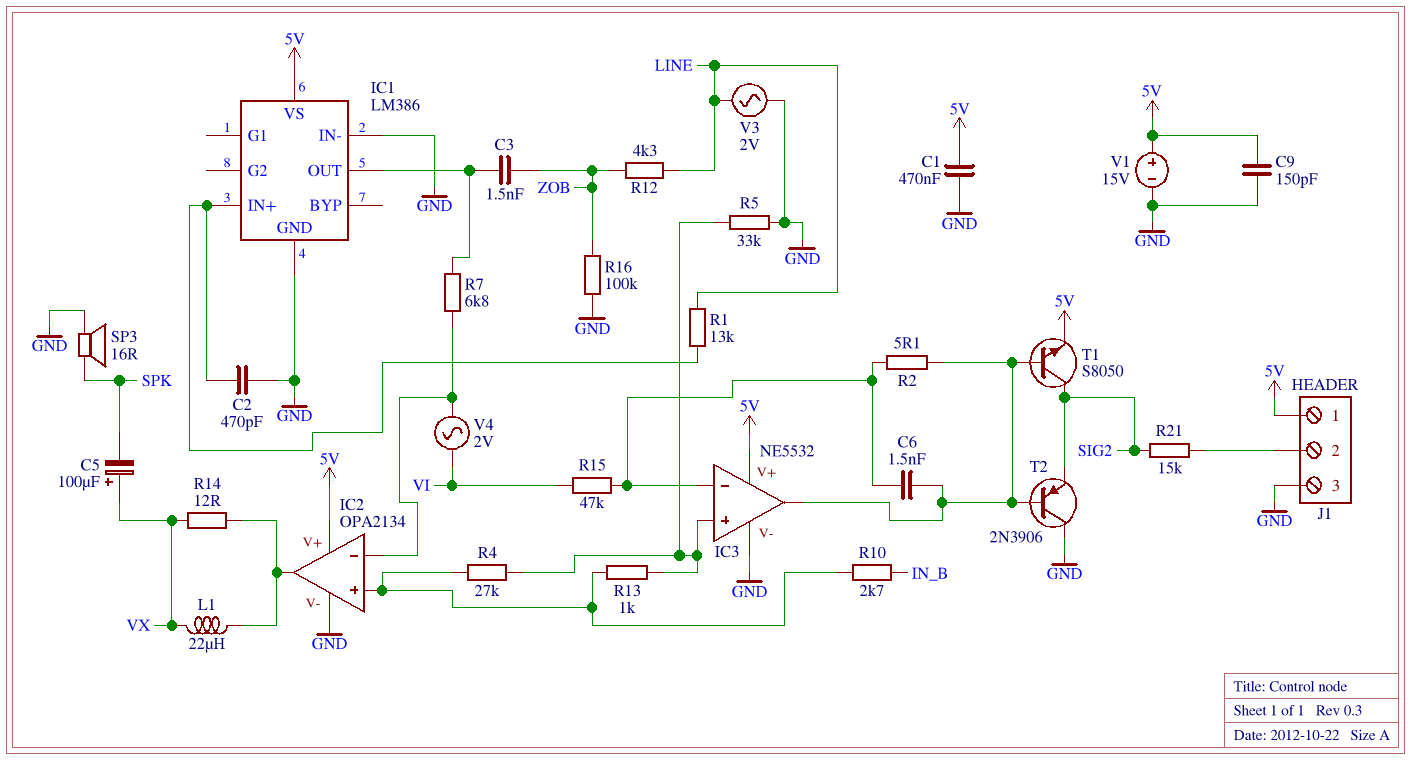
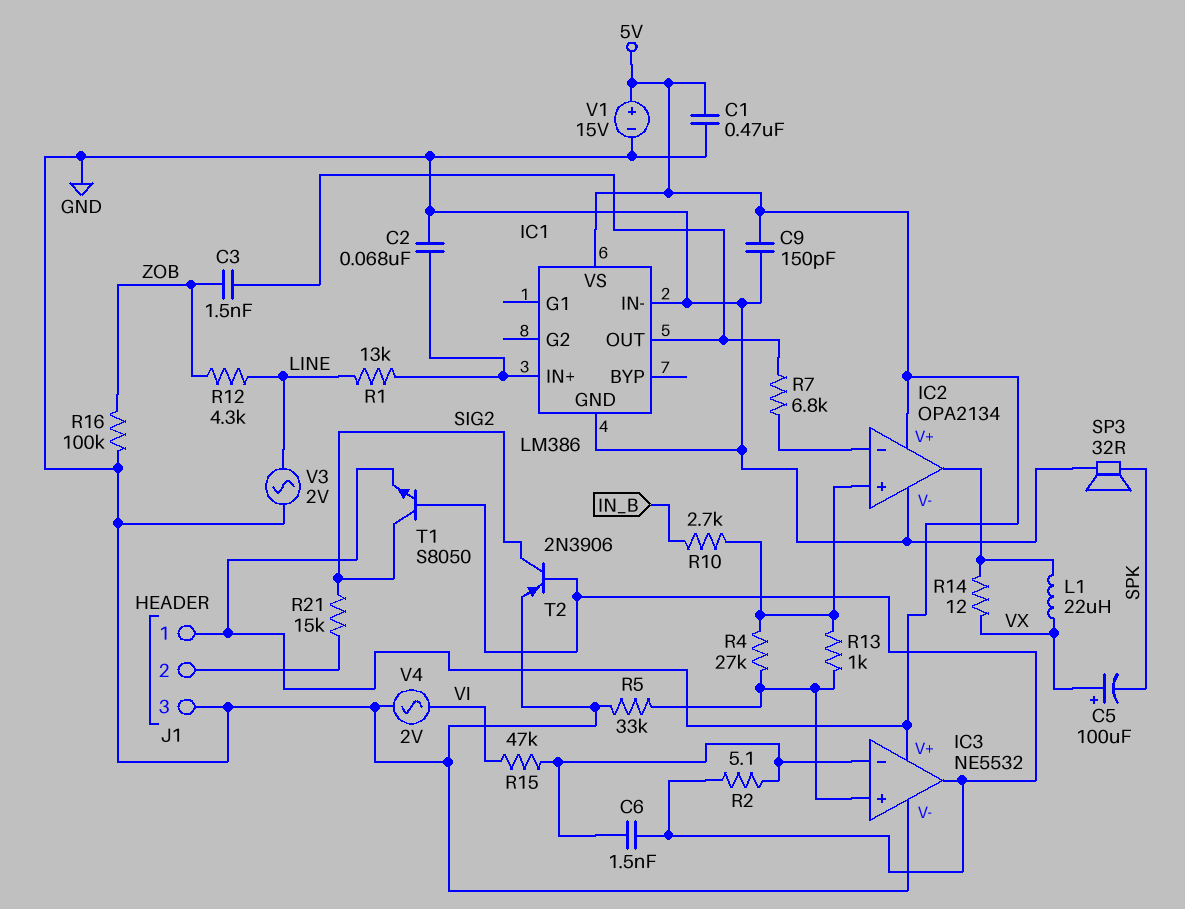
C2: 470pF (GND, IC1/IN+) -> 68nF (GND, IC1/IN+)
SP3: speaker 16R (GND, SPK) -> speaker 32R (GND, SPK)
T2: PNP 2N3906 (B IC3/out, C GND, E SIG2) -> PNP 2N3906 (B IC3/out, C SIG2, E GND)
V4: AC 2V (IC2/in-, VI) -> AC 2V (GND, VI)

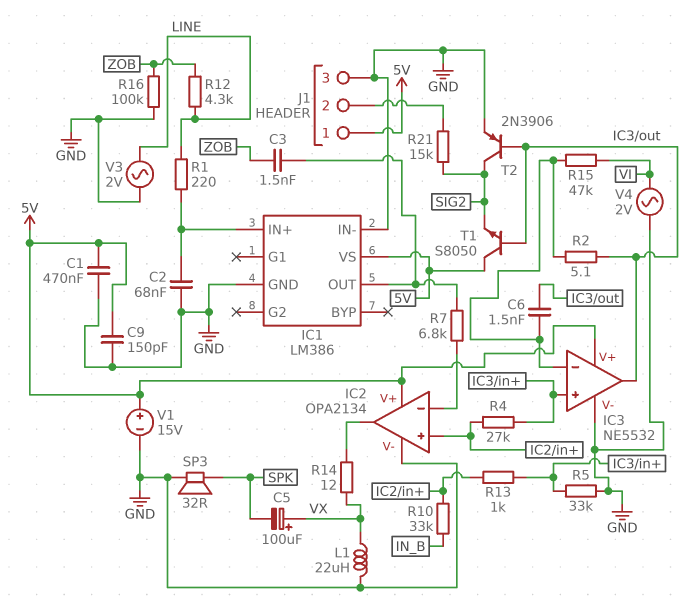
L1: 22uH (IC2/out, VX) -> 22uH (GND, VX)
R1: 13k (IC1/IN+, LINE) -> 220 (IC1/IN+, LINE)
R10: 2.7k (IC2/in+, IN_B) -> 33k (IC2/in+, IN_B)
T1: NPN S8050 (B IC3/out, C SIG2, E 5V) -> NPN S8050 (B IC3/out, C 5V, E SIG2)

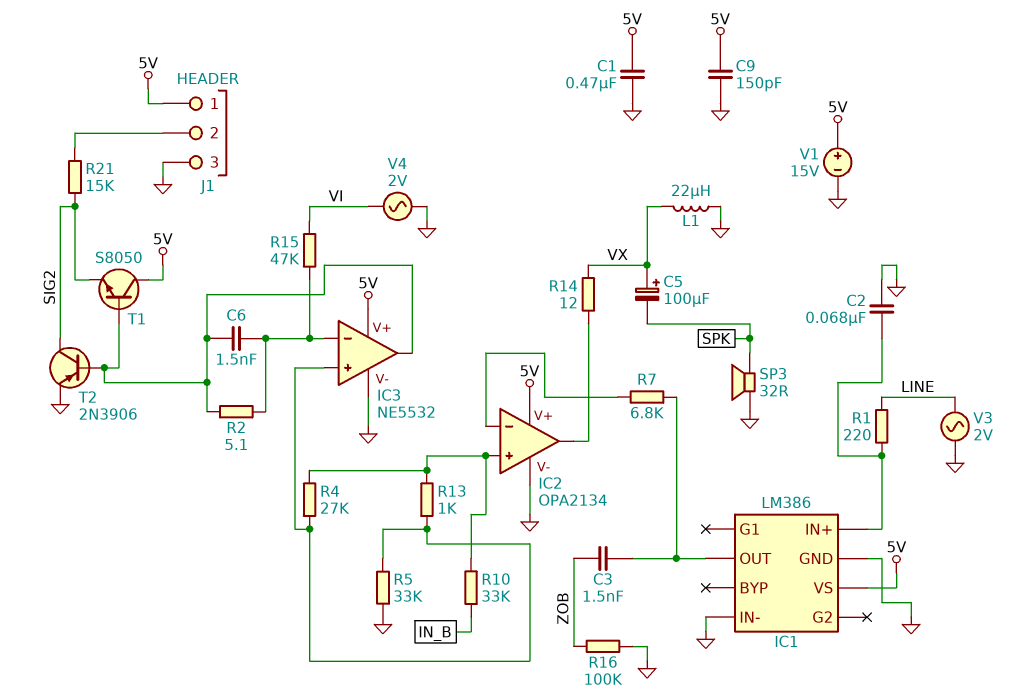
R12: 4.3k (LINE, ZOB) -> none

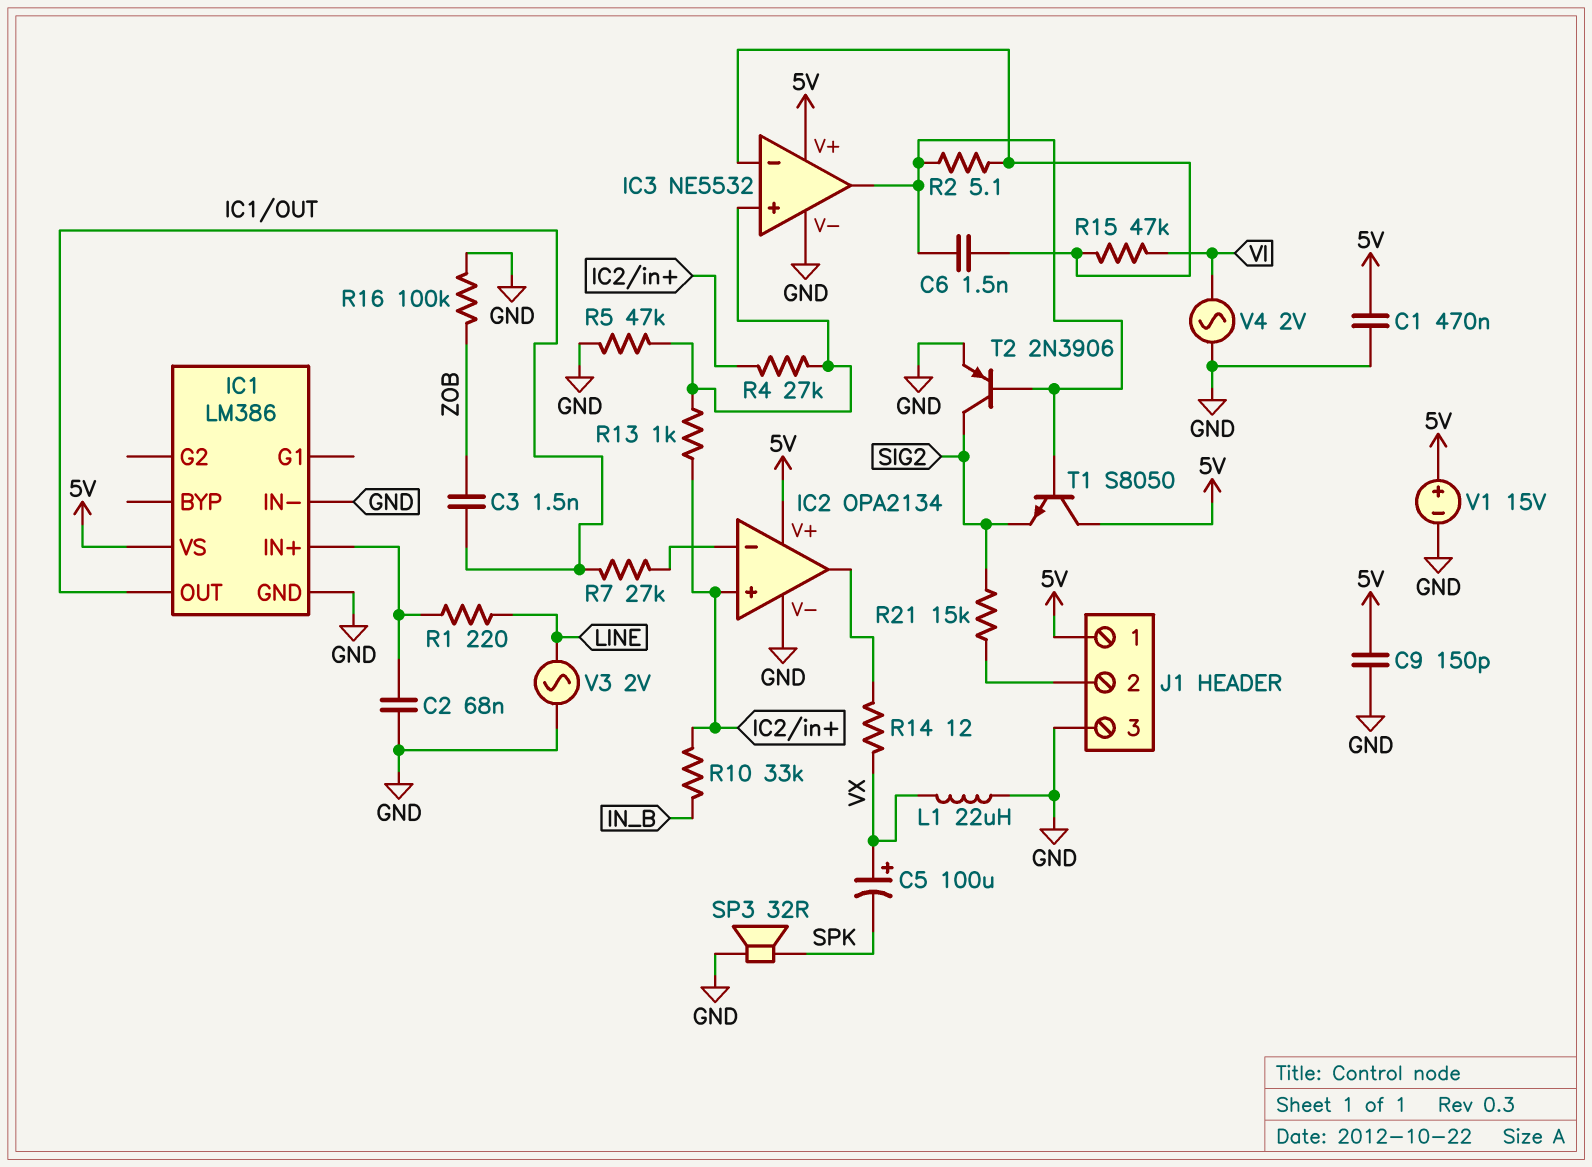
R5: 33k (GND, IC3/in+) -> 47k (GND, IC3/in+)
R7: 6.8k (IC1/OUT, IC2/in-) -> 27k (IC1/OUT, IC2/in-)

